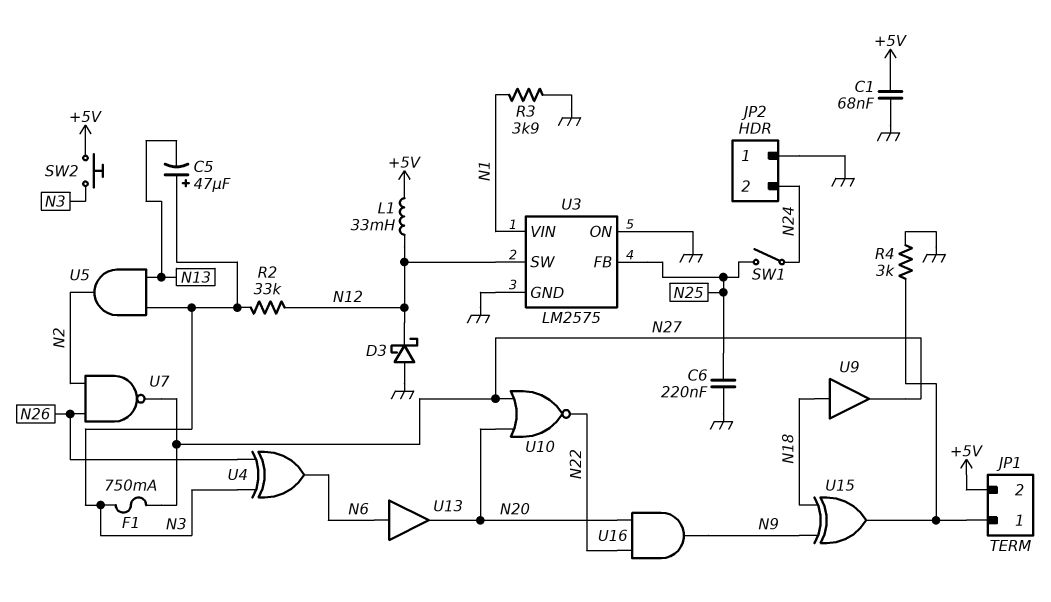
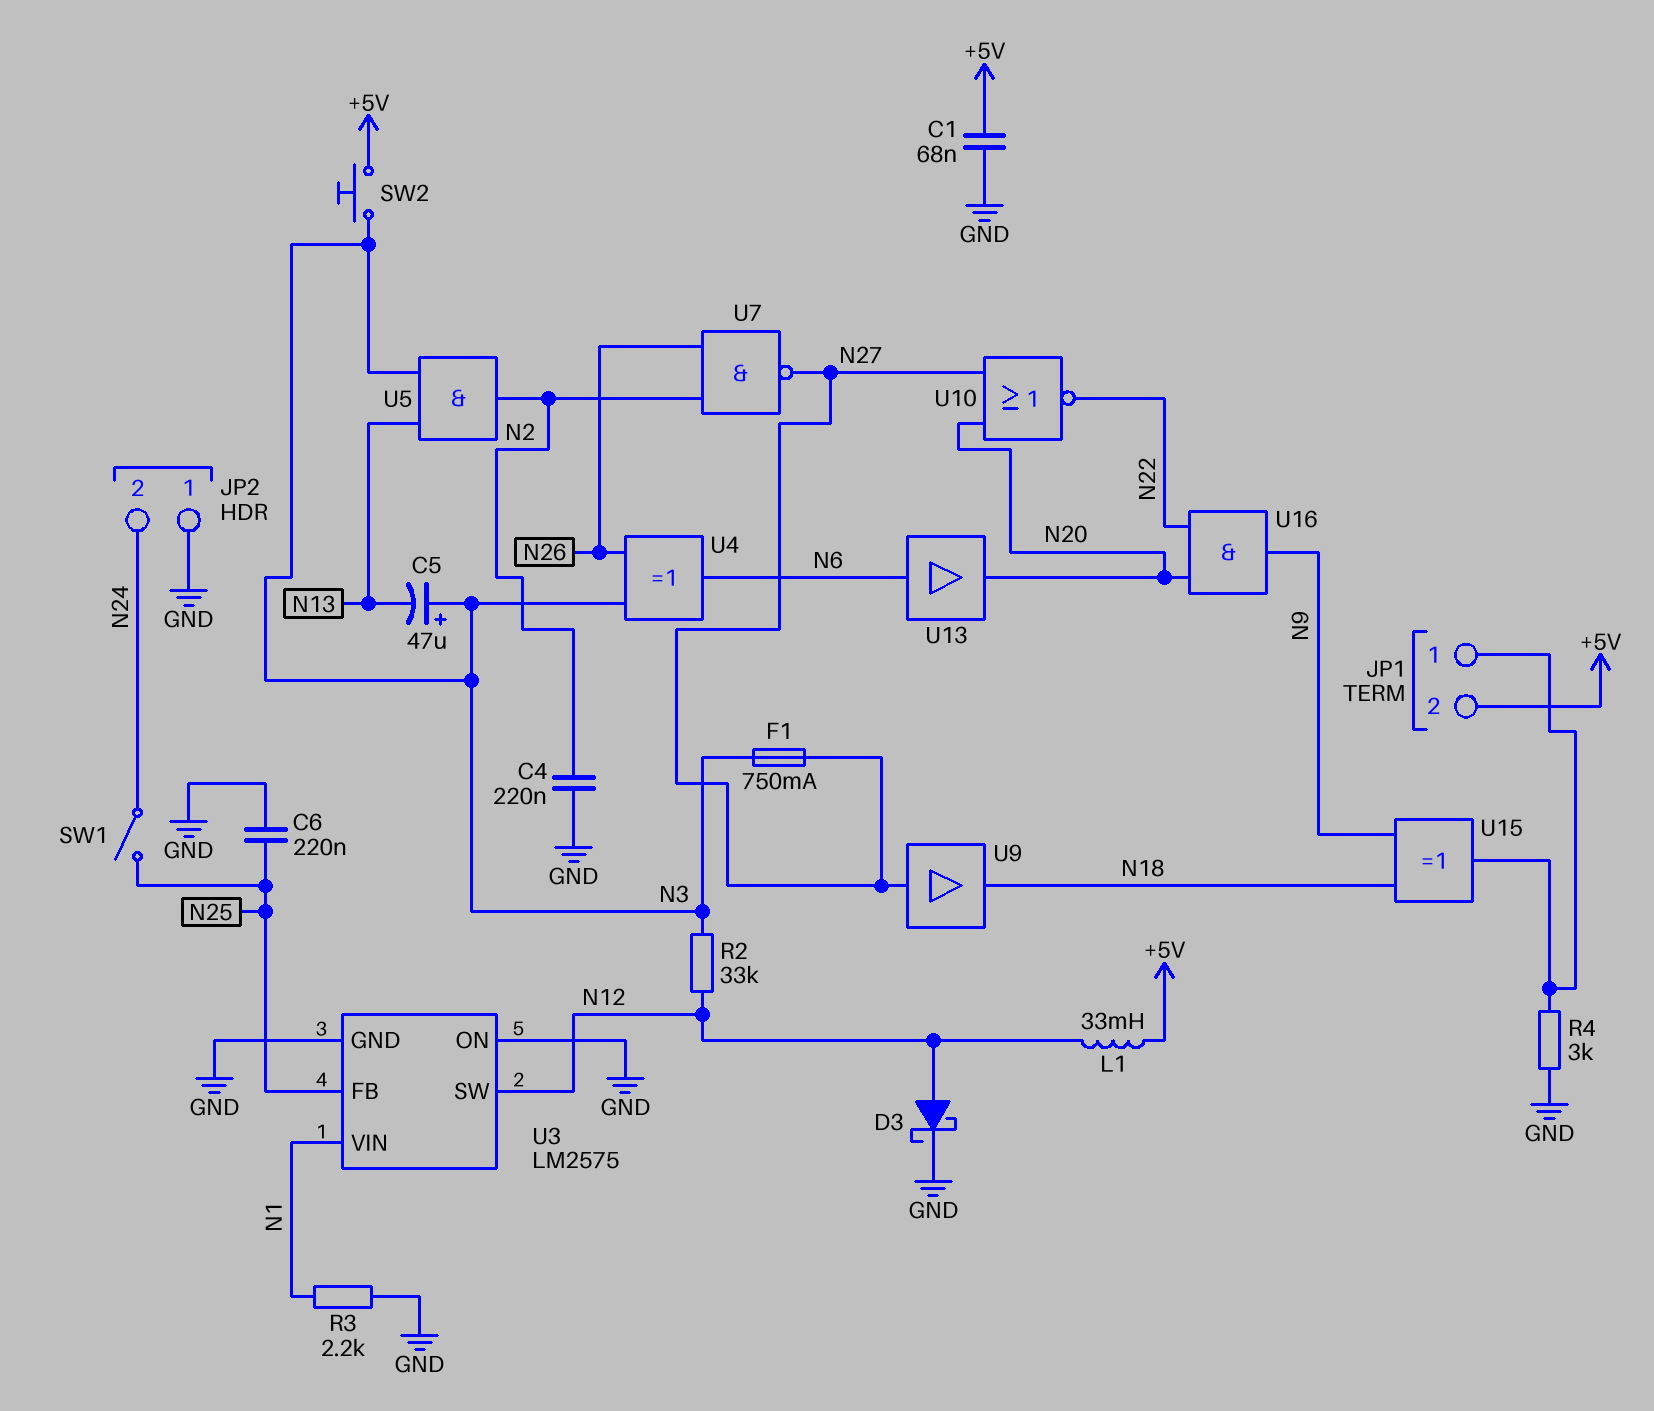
C4: none -> 220nF (GND, N2)
D3: schottky (A GND, K N12) -> schottky (A N12, K GND)
R3: 3.9k (GND, N1) -> 2.2k (GND, N1)
U9: buffer (in N18, out N27) -> buffer (in N27, out N18)

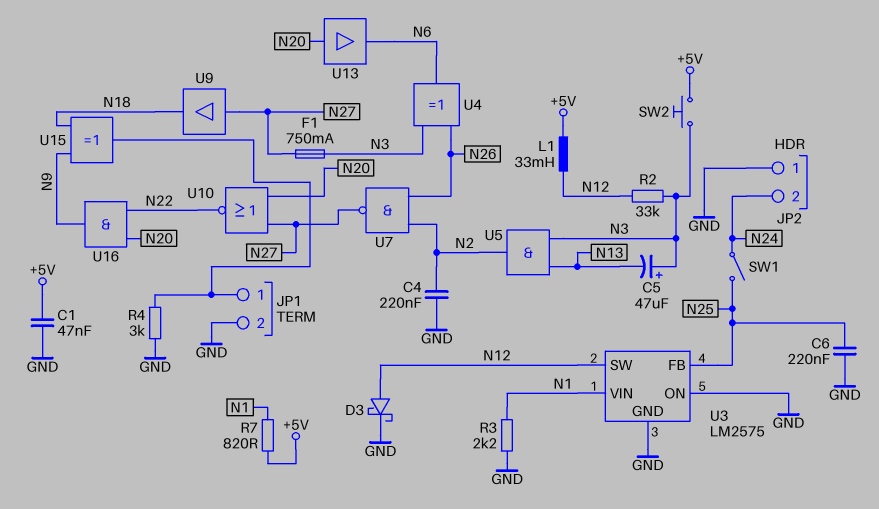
C1: 68nF (+5V, GND) -> 47nF (+5V, GND)
JP1 pin 2: +5V -> GND
R7: none -> 820 (+5V, N1)
U13: buffer (in N6, out N20) -> buffer (in N20, out N6)

